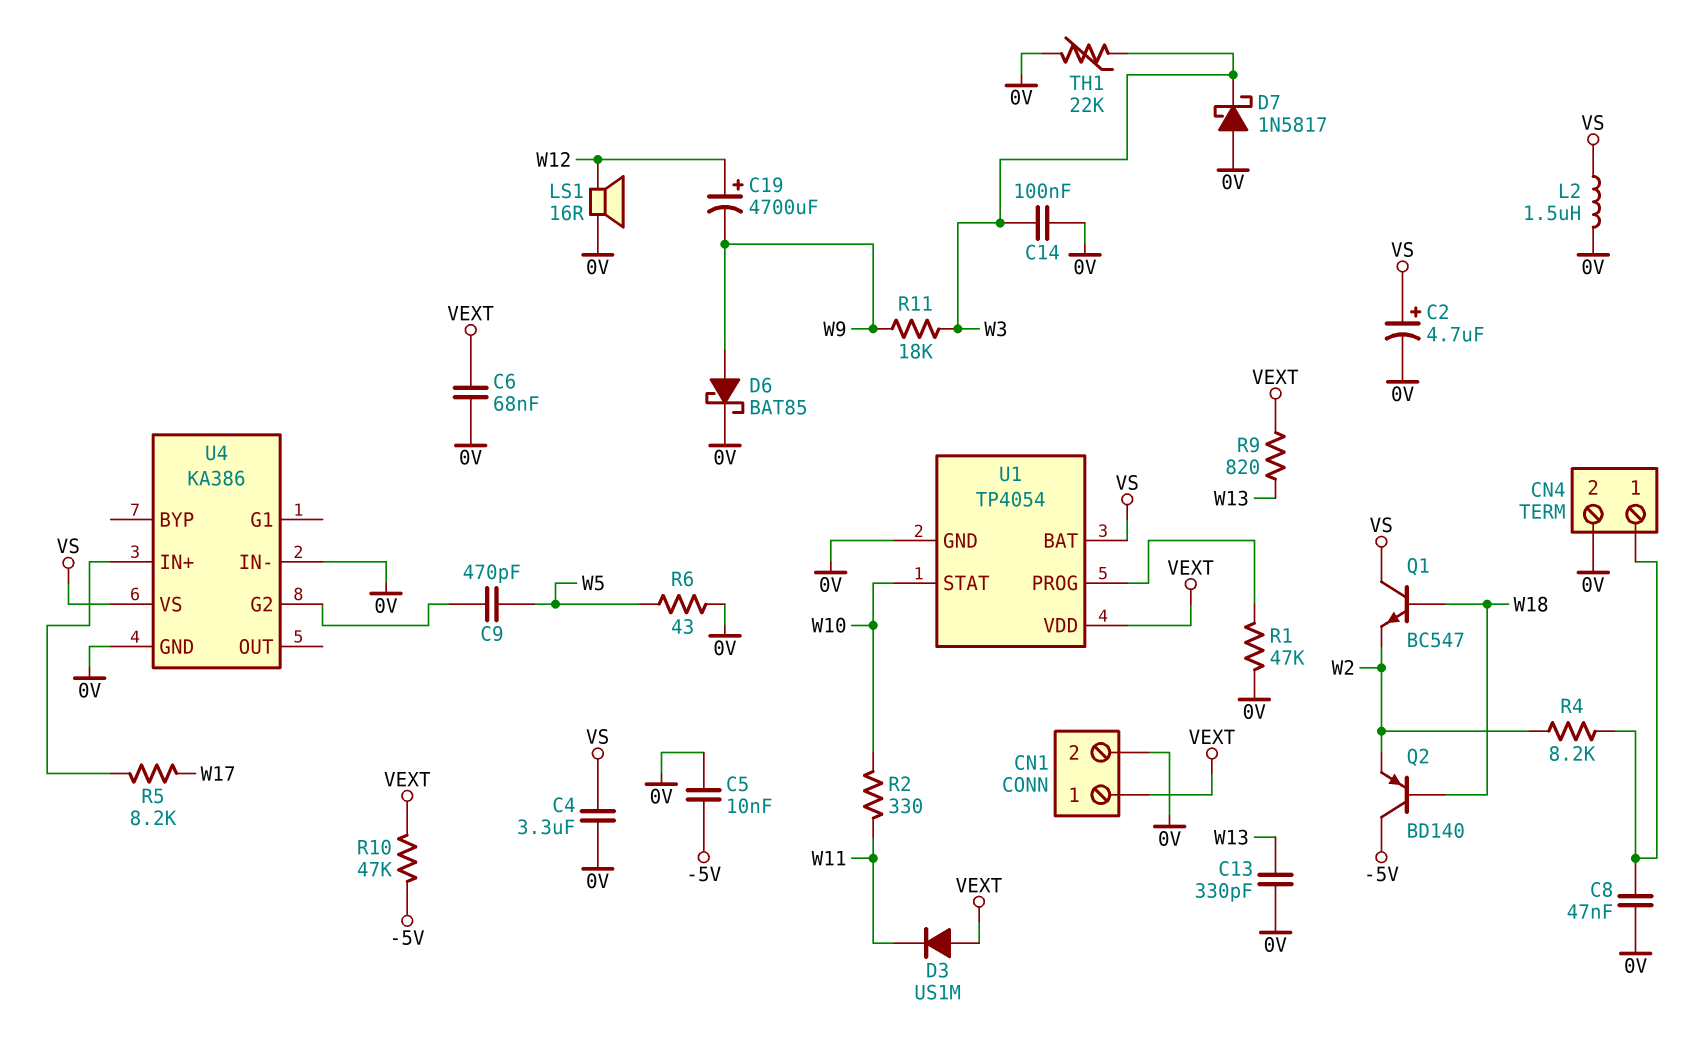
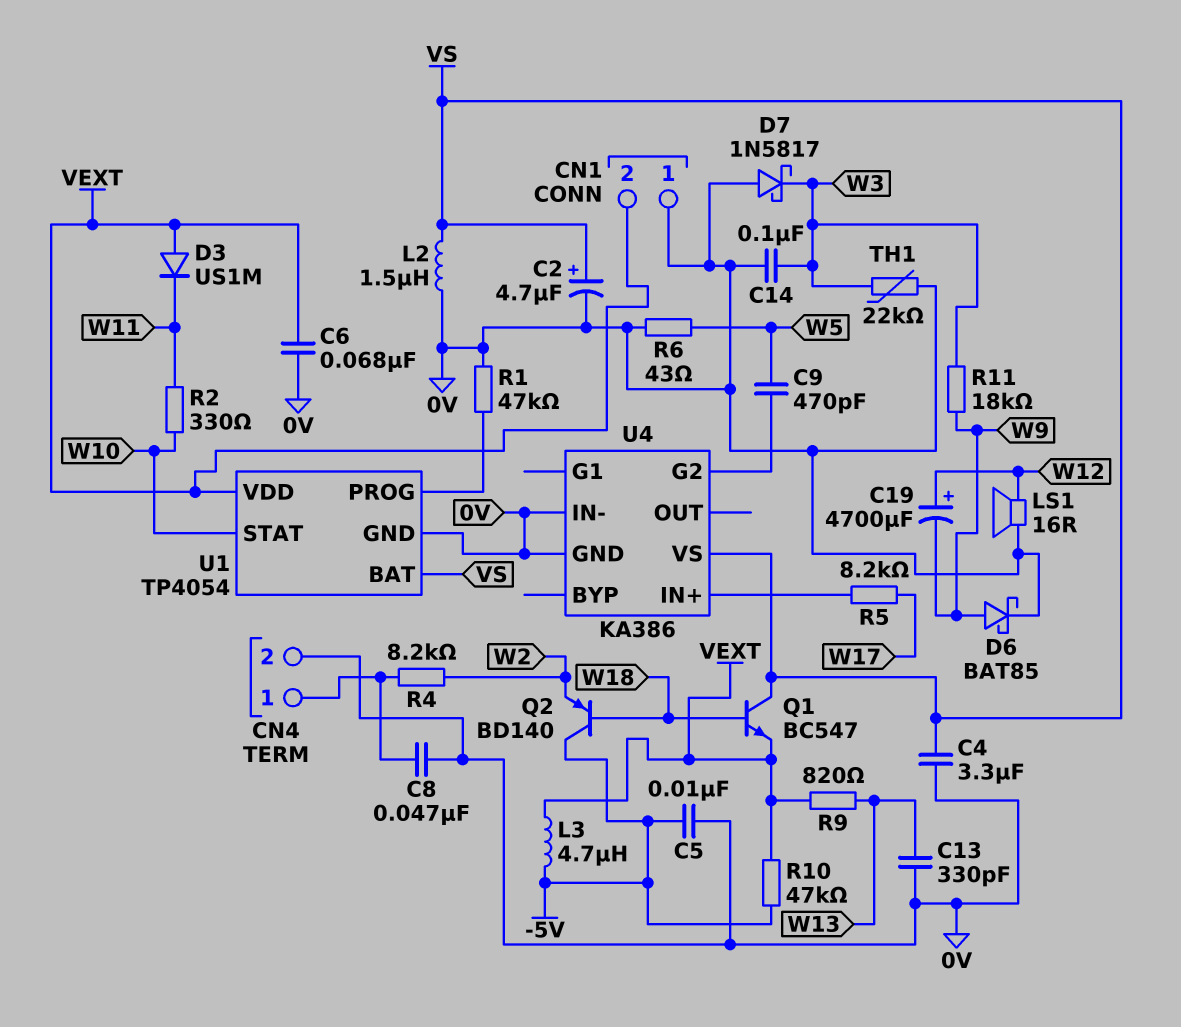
CN1 pin 1: VEXT -> 0V
CN1 pin 2: 0V -> VEXT
L3: none -> 4.7uH (-5V, VEXT)
Q1: NPN BC547 (B W18, C VS, E W2) -> NPN BC547 (B W18, C VS, E VEXT)

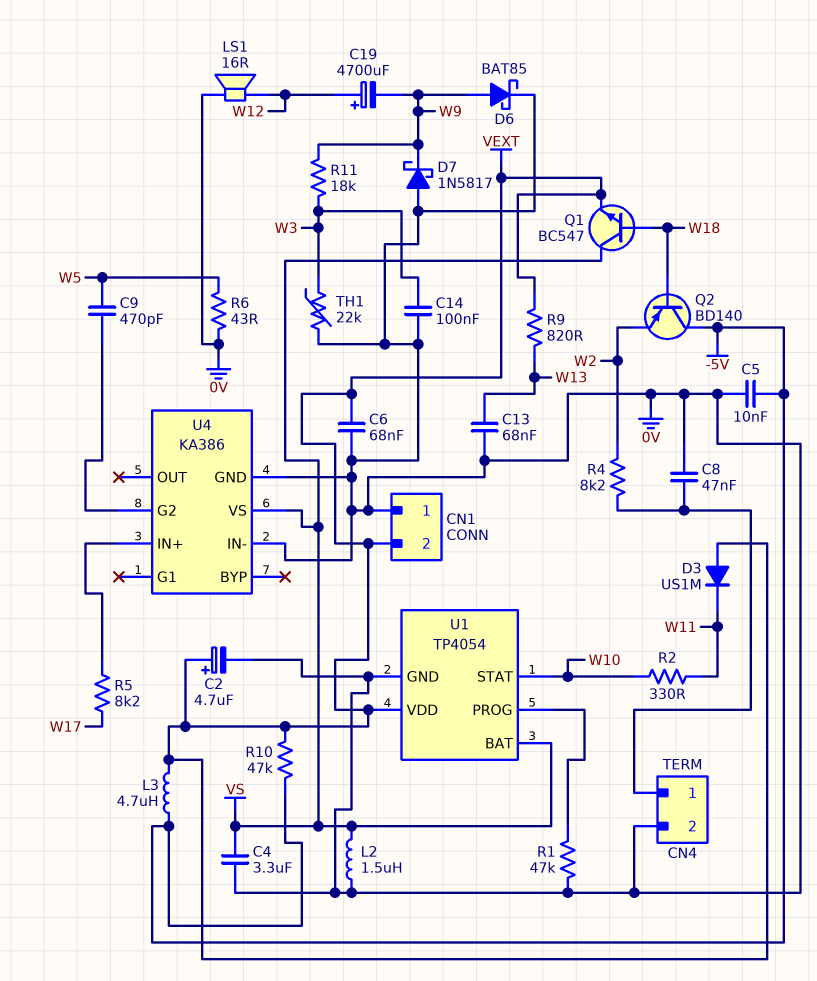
C2: 4.7uF (plus VS, minus 0V) -> 4.7uF (plus VEXT, minus 0V)
C13: 330pF (0V, W13) -> 68nF (0V, W13)
D7: schottky 1N5817 (A 0V, K W3) -> schottky 1N5817 (A 0V, K W9)

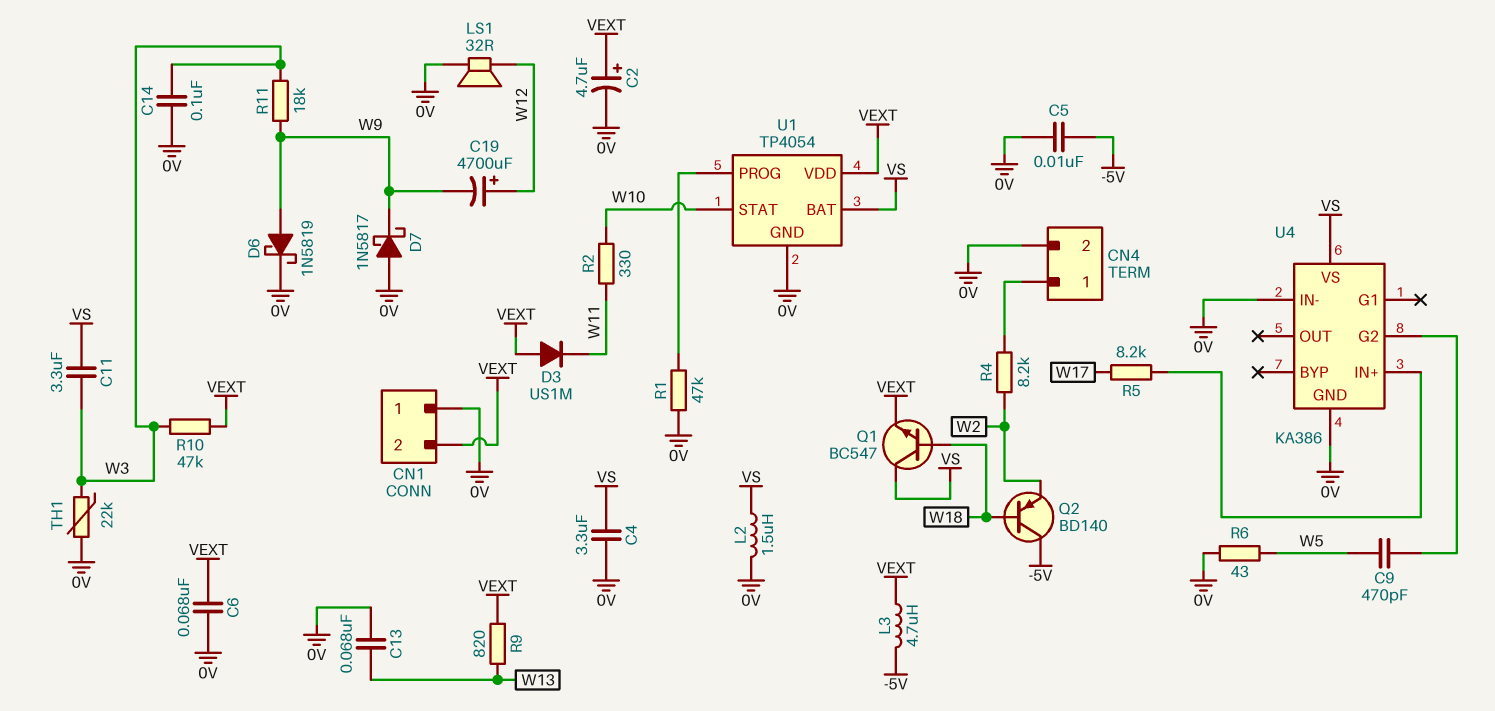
C8: 47nF (0V, CN4/1) -> none
C11: none -> 3.3uF (VS, W3)
D6: schottky BAT85 (A W9, K 0V) -> schottky 1N5819 (A W9, K 0V)
LS1: speaker 16R (0V, W12) -> speaker 32R (0V, W12)
R10: 47k (-5V, VEXT) -> 47k (VEXT, W3)

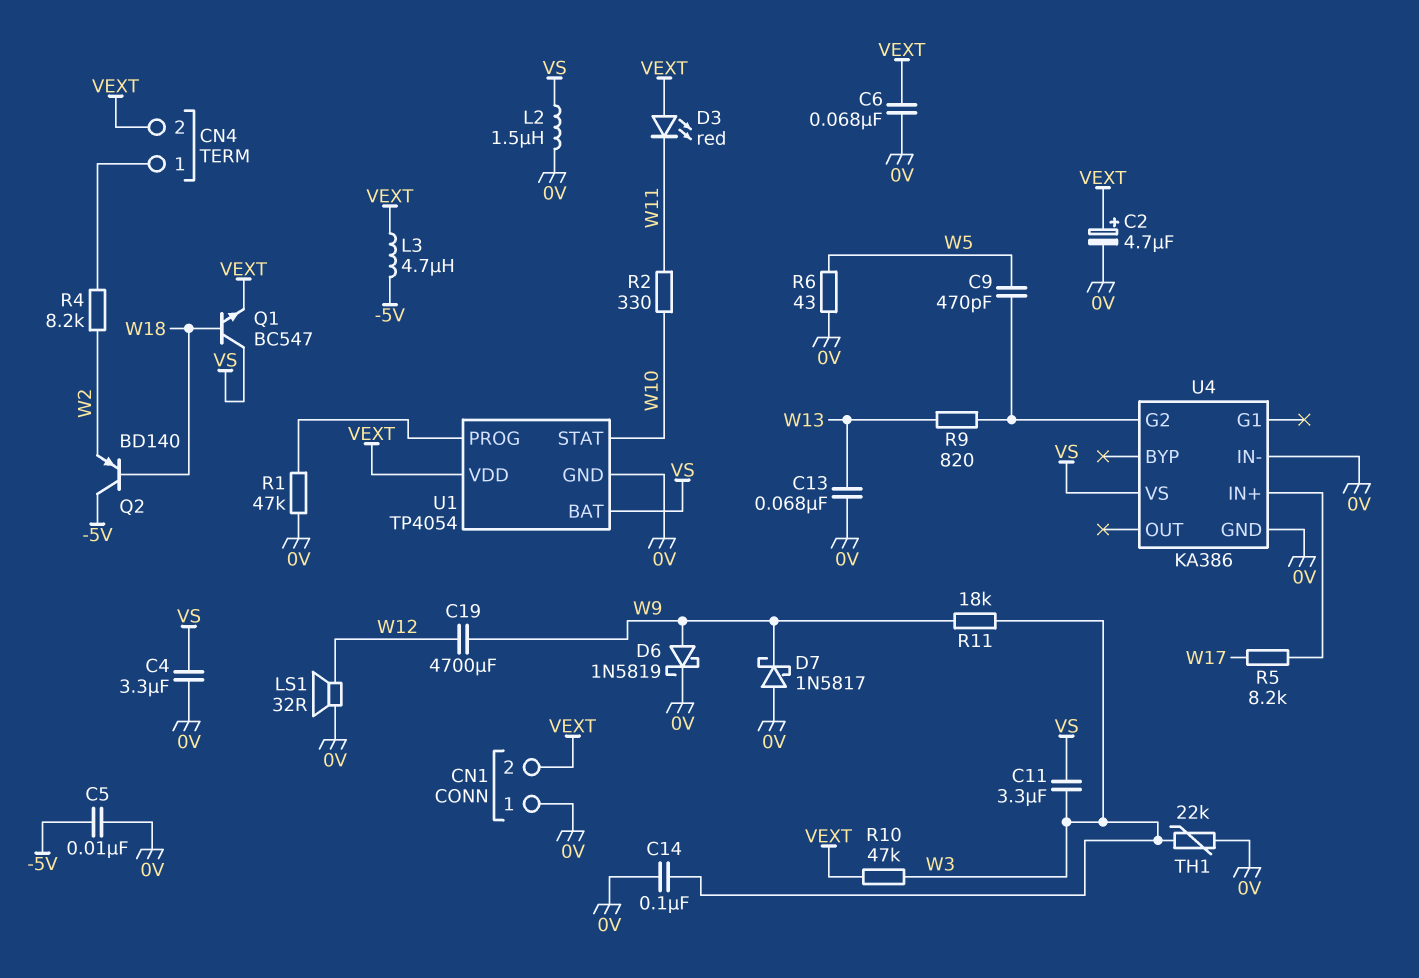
C19: 4700uF (plus W12, minus W9) -> 4700uF (W9, W12)
CN4 pin 2: 0V -> VEXT
D3: diode US1M (A VEXT, K W11) -> LED red (A VEXT, K W11)
R9: 820 (VEXT, W13) -> 820 (U4/G2, W13)

